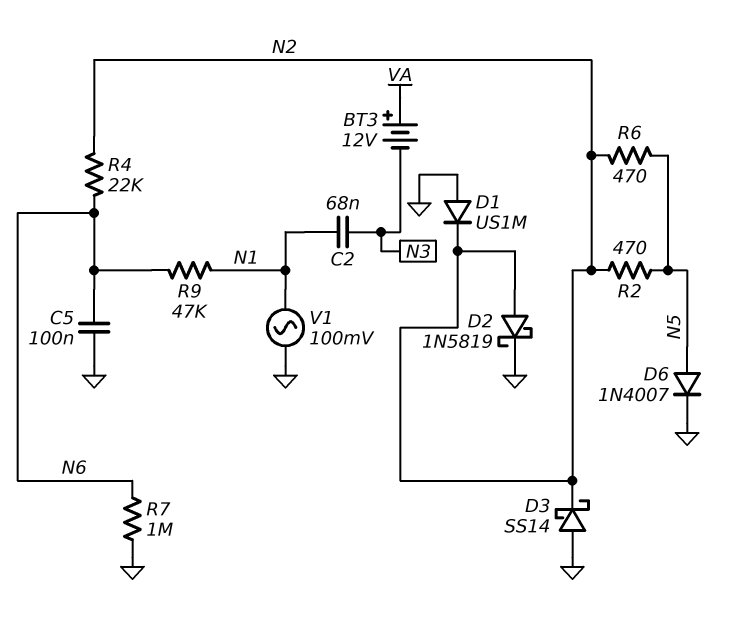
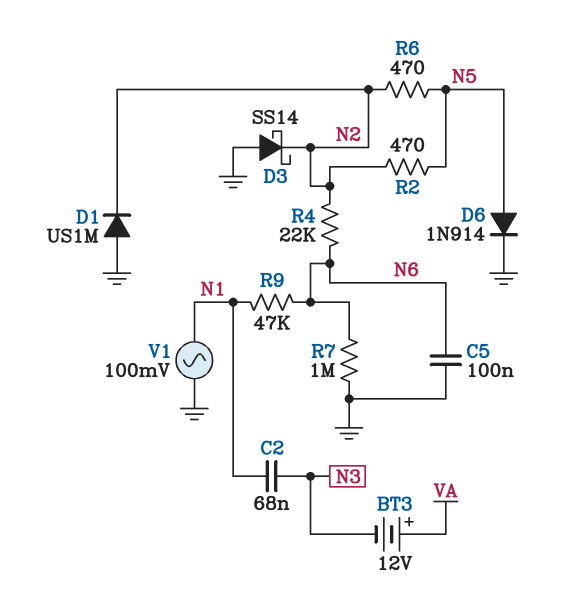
D2: schottky 1N5819 (A N2, K GND) -> none
D6: diode 1N4007 (A N5, K GND) -> diode 1N914 (A N5, K GND)

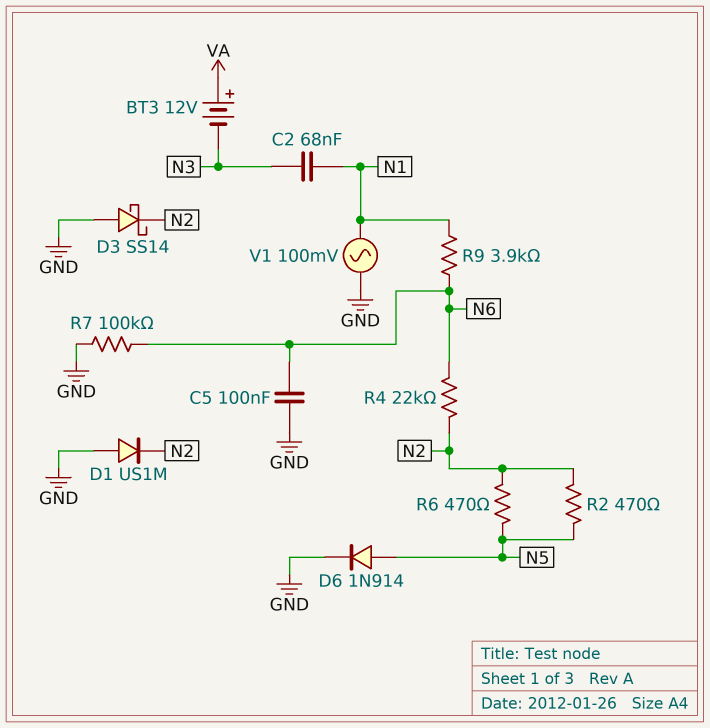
R7: 1M (GND, N6) -> 100k (GND, N6)
R9: 47k (N1, N6) -> 3.9k (N1, N6)

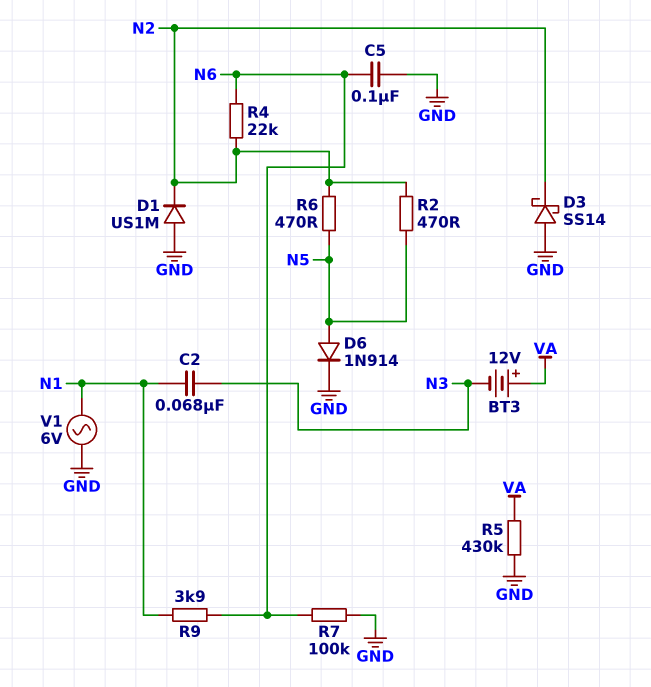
R5: none -> 430k (GND, VA)
V1: AC 100mV (GND, N1) -> AC 6V (GND, N1)

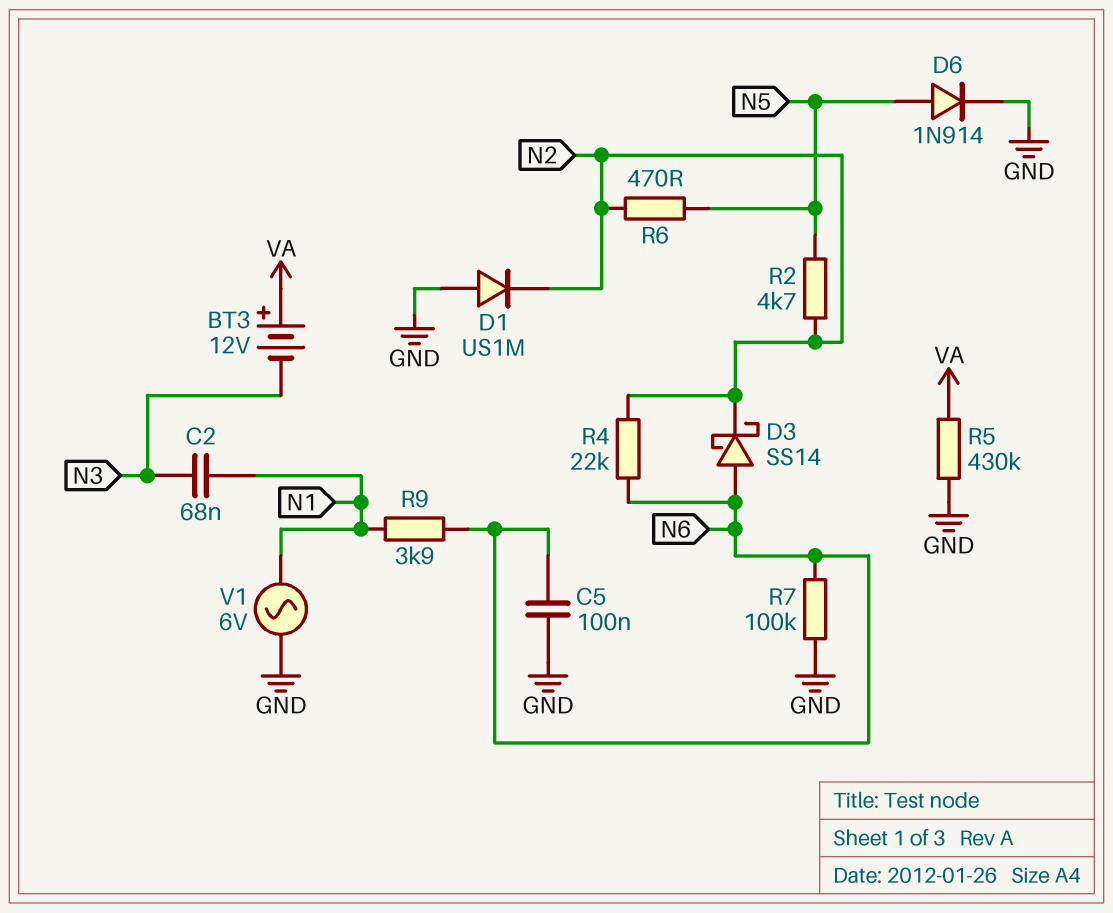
D3: schottky SS14 (A GND, K N2) -> schottky SS14 (A N6, K N2)
R2: 470 (N2, N5) -> 4.7k (N2, N5)

